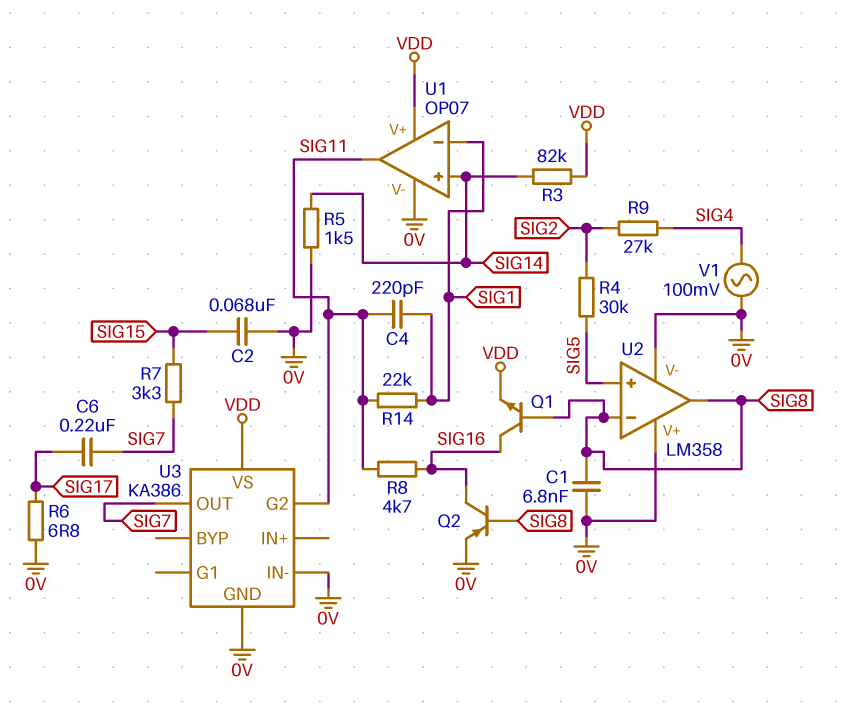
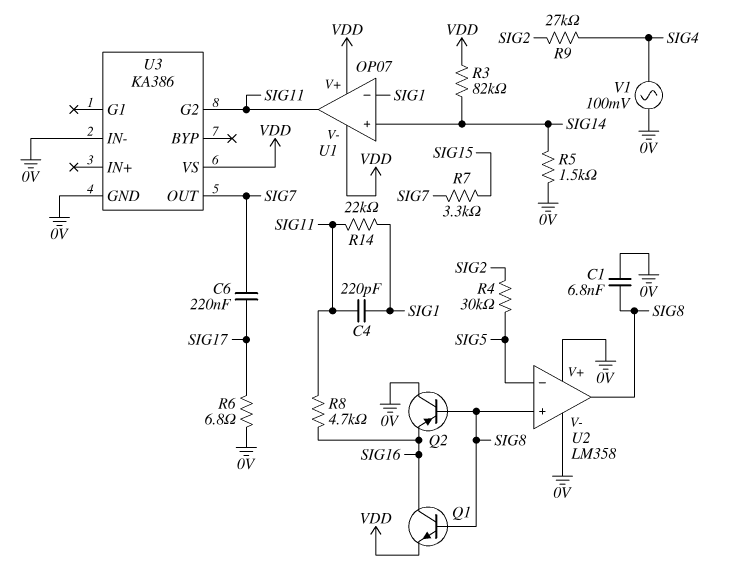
C2: 68nF (0V, SIG15) -> none
Q2: PNP (B SIG8, C SIG16, E 0V) -> PNP (B SIG8, C 0V, E SIG16)
U1 pin V-: 0V -> VDD
U2 pin in+: SIG5 -> SIG8
U2 pin in-: SIG8 -> SIG5

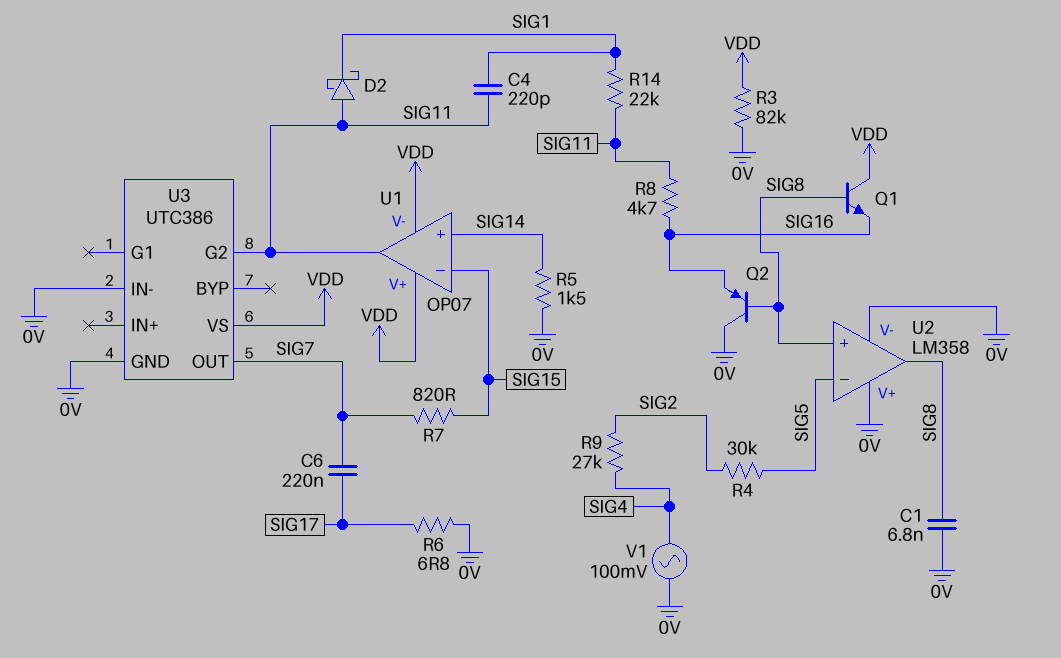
D2: none -> schottky (A SIG11, K SIG1)
Q1: NPN (B SIG8, C SIG16, E VDD) -> NPN (B SIG8, C VDD, E SIG16)
R3: 82k (SIG14, VDD) -> 82k (0V, VDD)
R7: 3.3k (SIG7, SIG15) -> 820 (SIG7, SIG15)
U1 pin in-: SIG1 -> SIG15
U3: KA386 -> UTC386

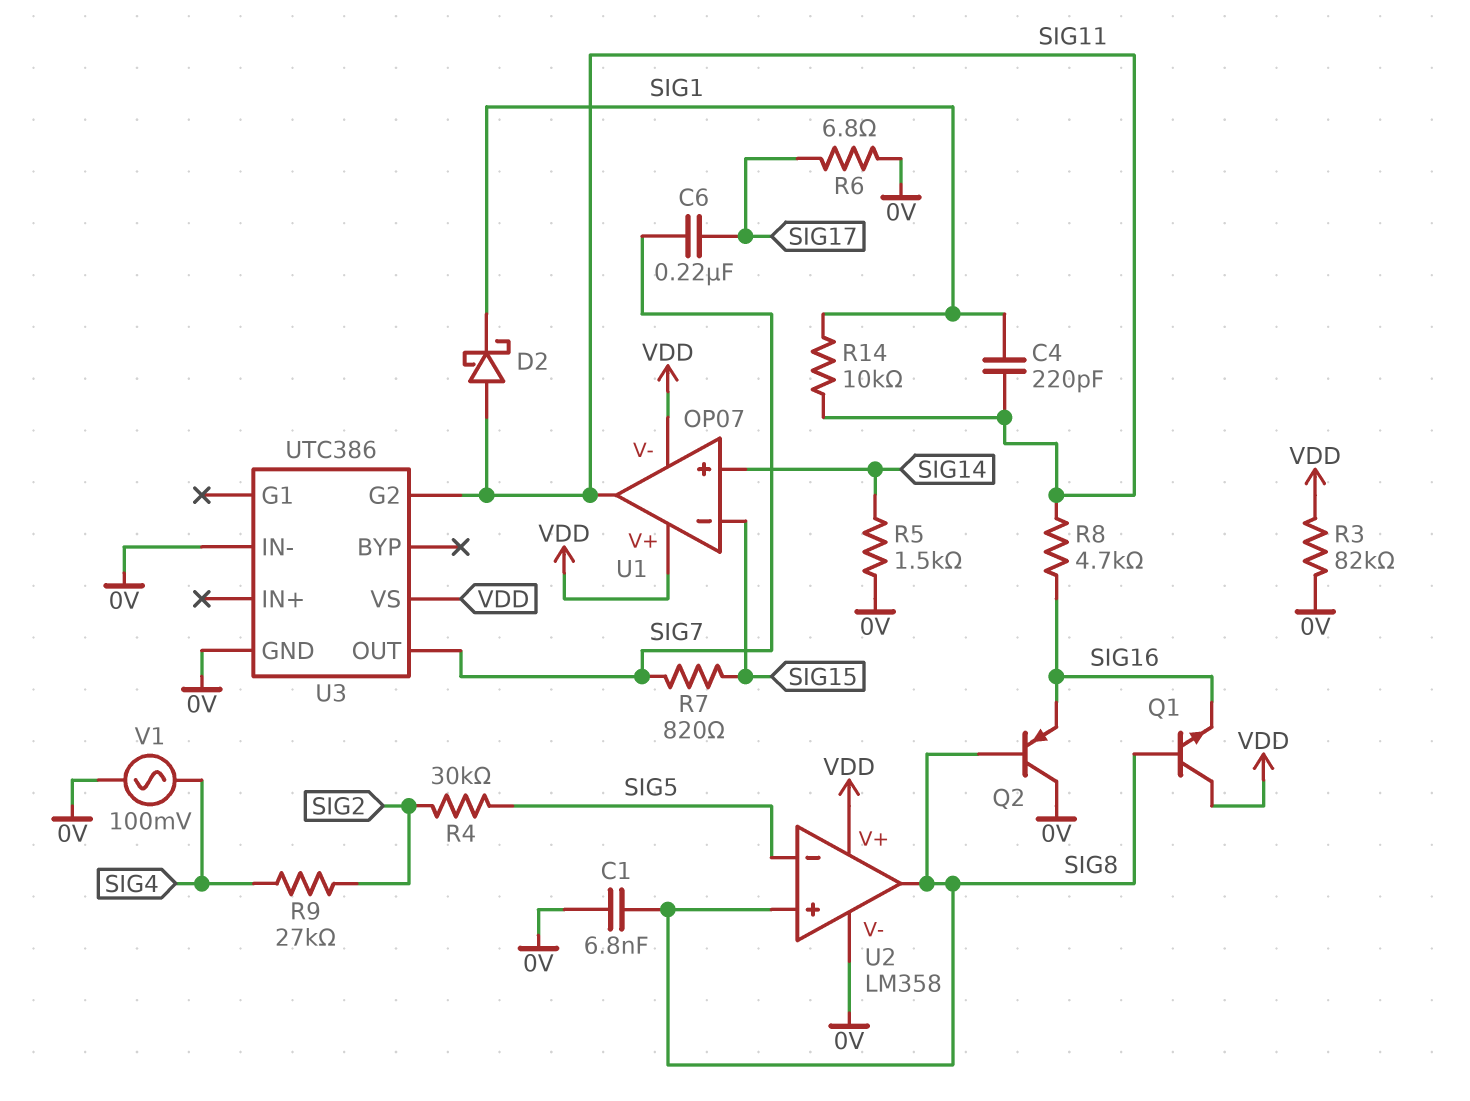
R14: 22k (SIG1, SIG11) -> 10k (SIG1, SIG11)
U2 pin V+: 0V -> VDD

